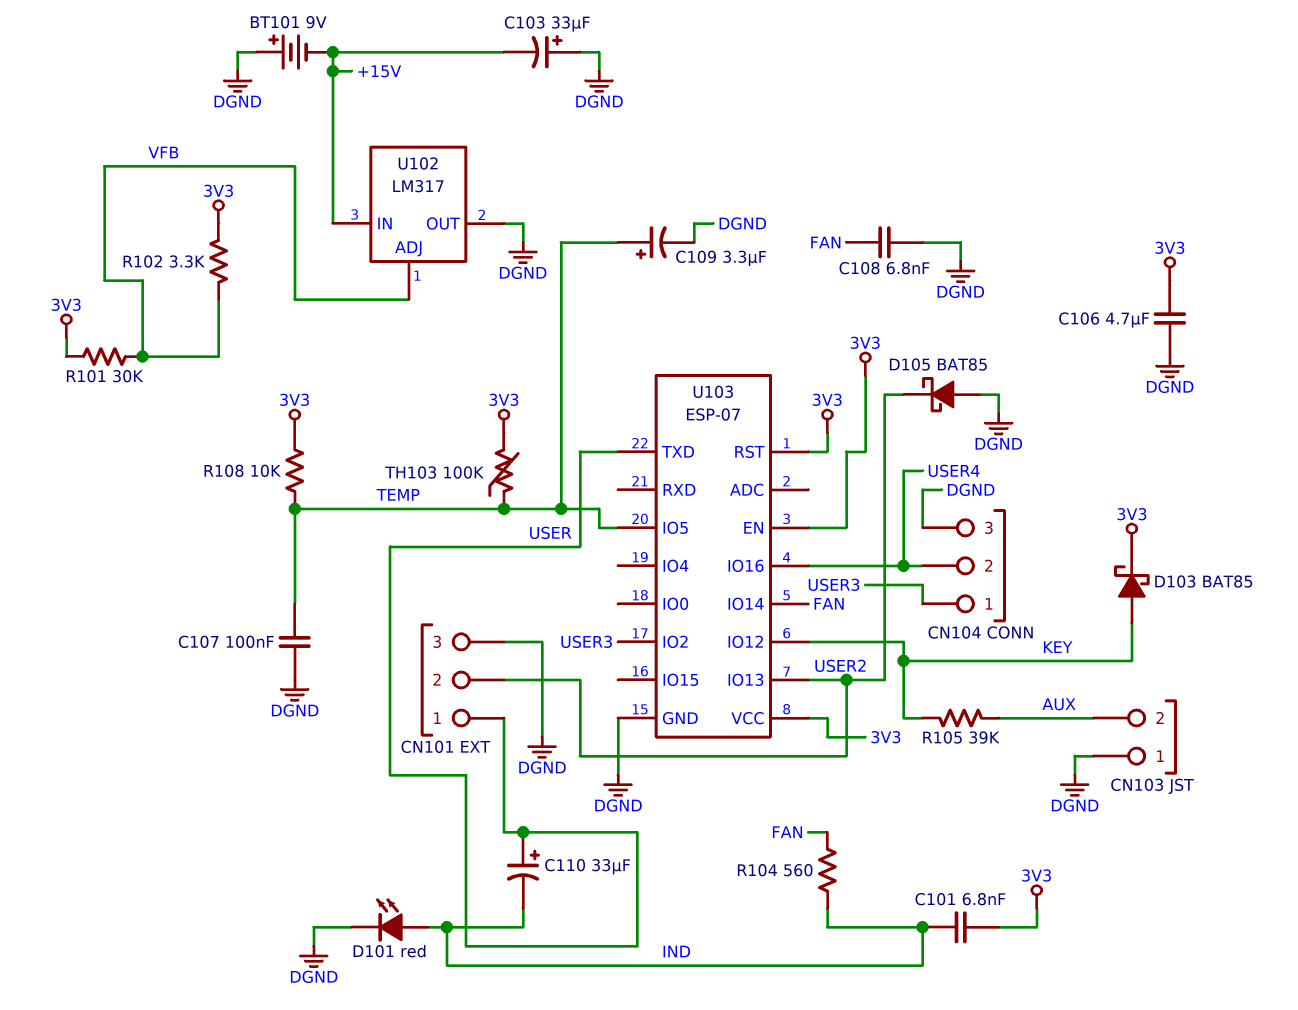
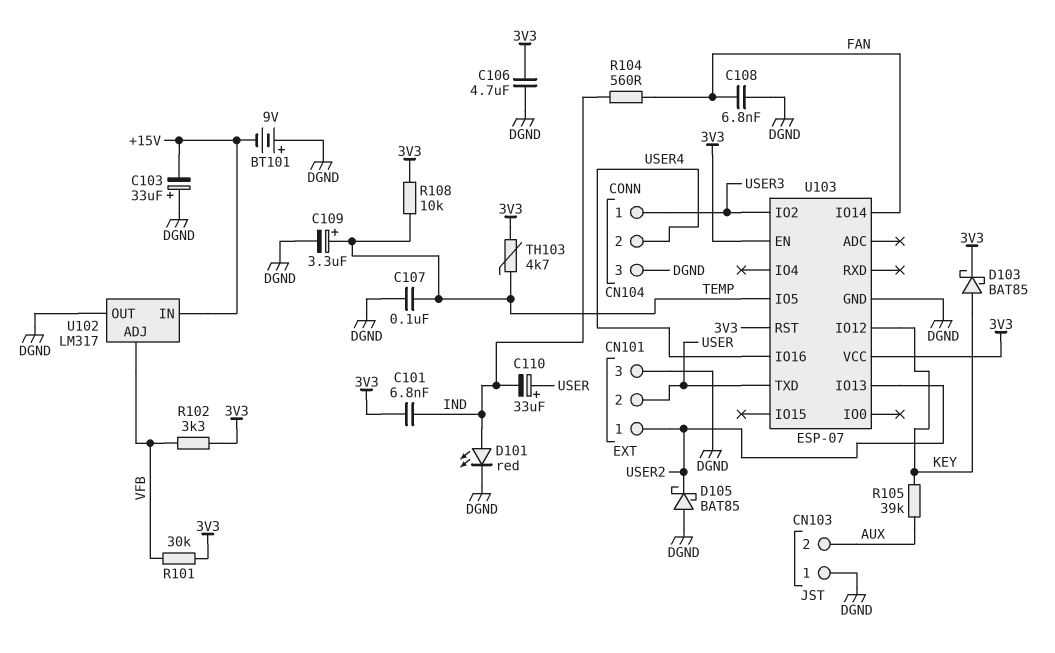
CN101 pin 1: USER -> USER2
CN101 pin 2: USER2 -> USER
TH103: 100k (3V3, TEMP) -> 4.7k (3V3, TEMP)

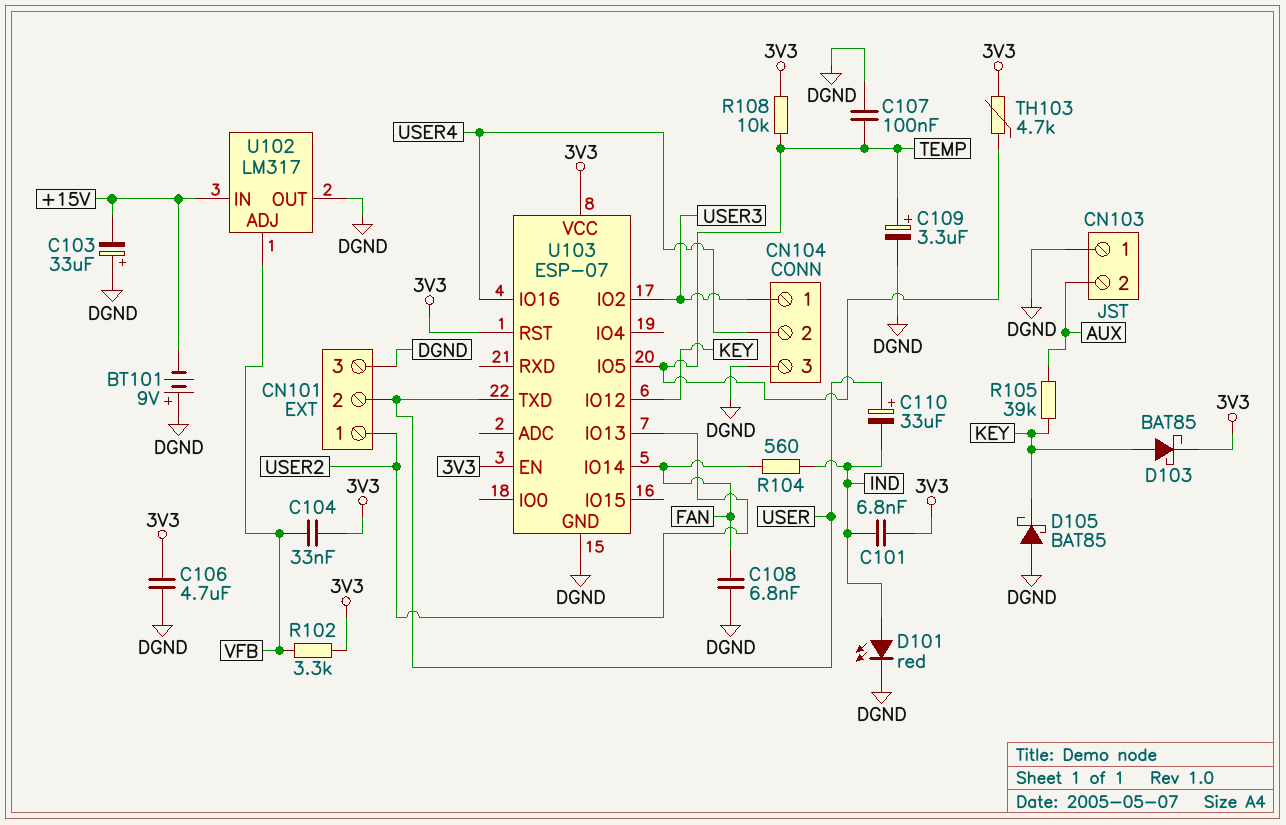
C104: none -> 33nF (3V3, VFB)
D105: schottky BAT85 (A DGND, K USER2) -> schottky BAT85 (A DGND, K KEY)
R101: 30k (3V3, VFB) -> none

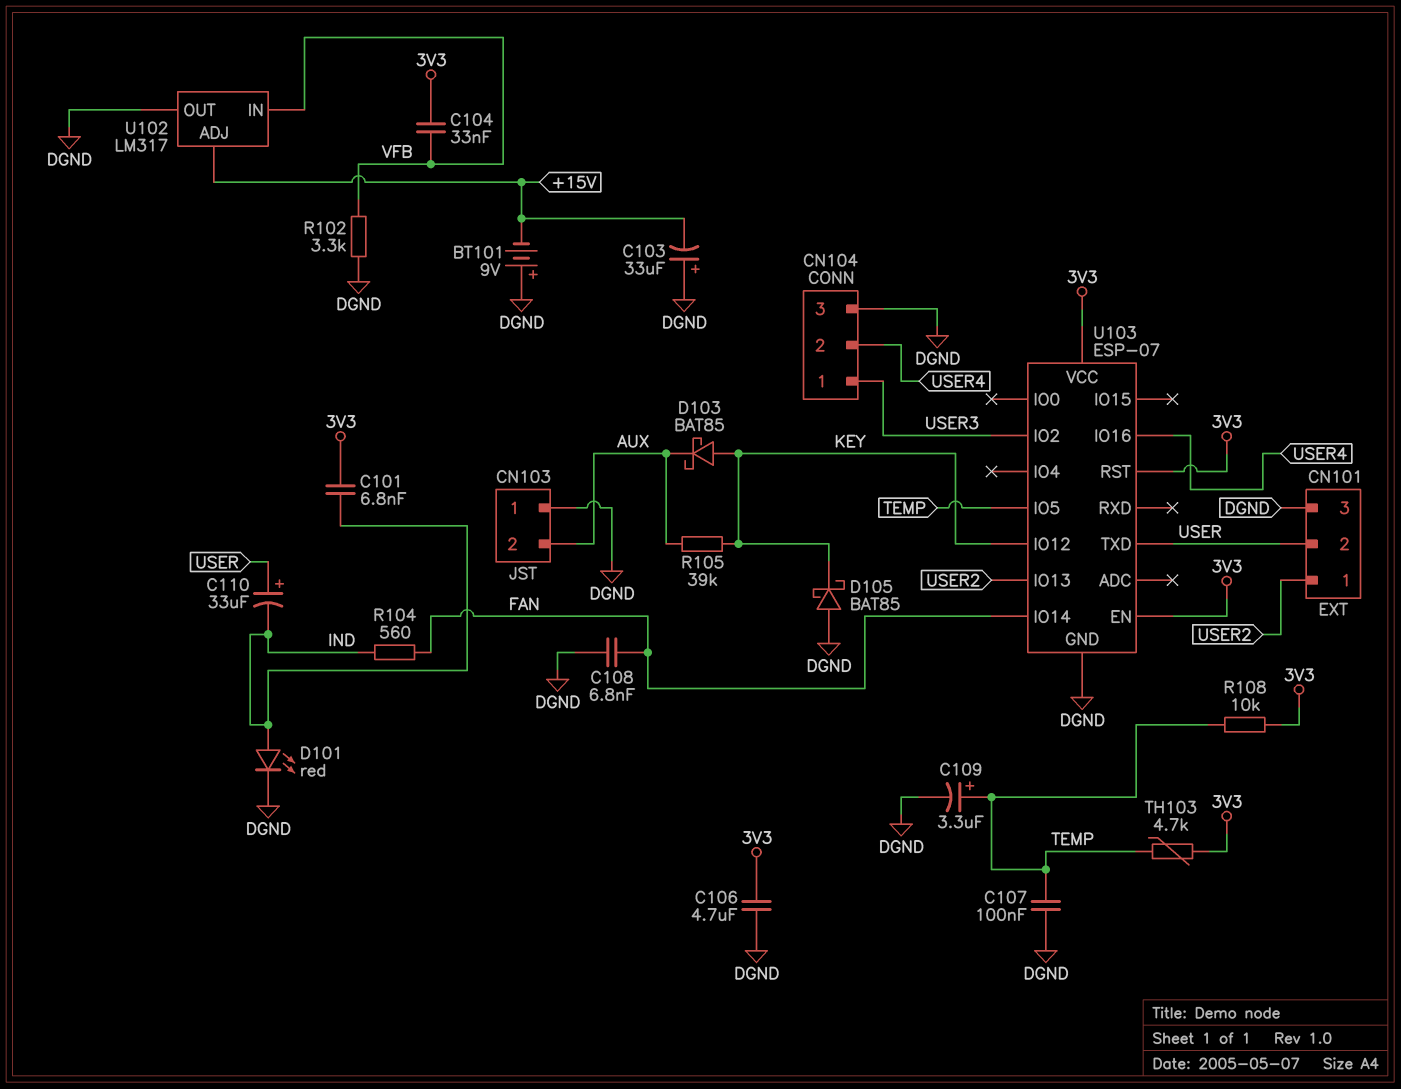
D103: schottky BAT85 (A KEY, K 3V3) -> schottky BAT85 (A KEY, K AUX)
R102: 3.3k (3V3, VFB) -> 3.3k (DGND, VFB)
U102 pin ADJ: VFB -> +15V
U102 pin IN: +15V -> VFB

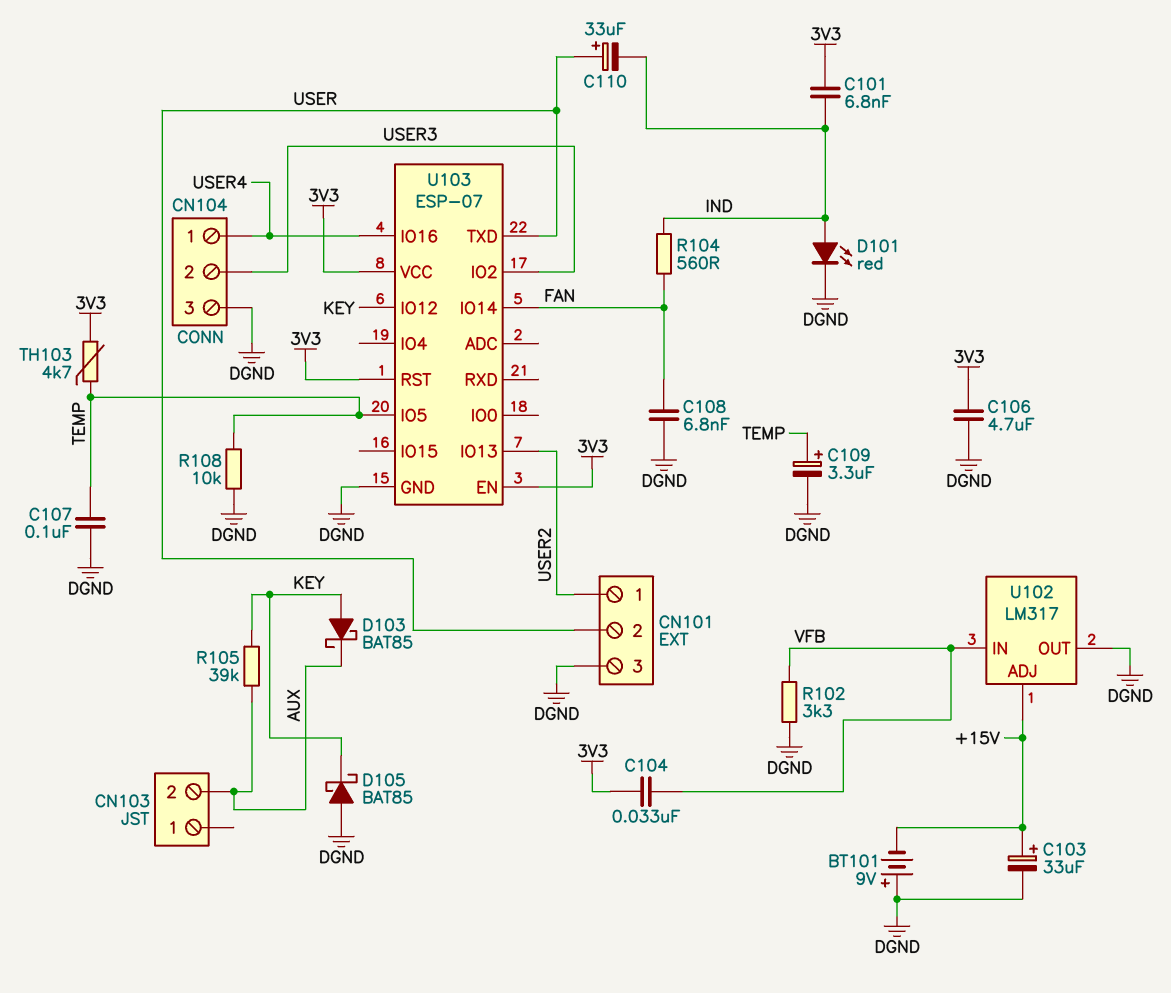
C103: 33uF (plus DGND, minus +15V) -> 33uF (plus +15V, minus DGND)
CN103 pin 1: DGND -> none
CN104 pin 1: USER3 -> USER4
CN104 pin 2: USER4 -> USER3
R108: 10k (3V3, TEMP) -> 10k (DGND, TEMP)

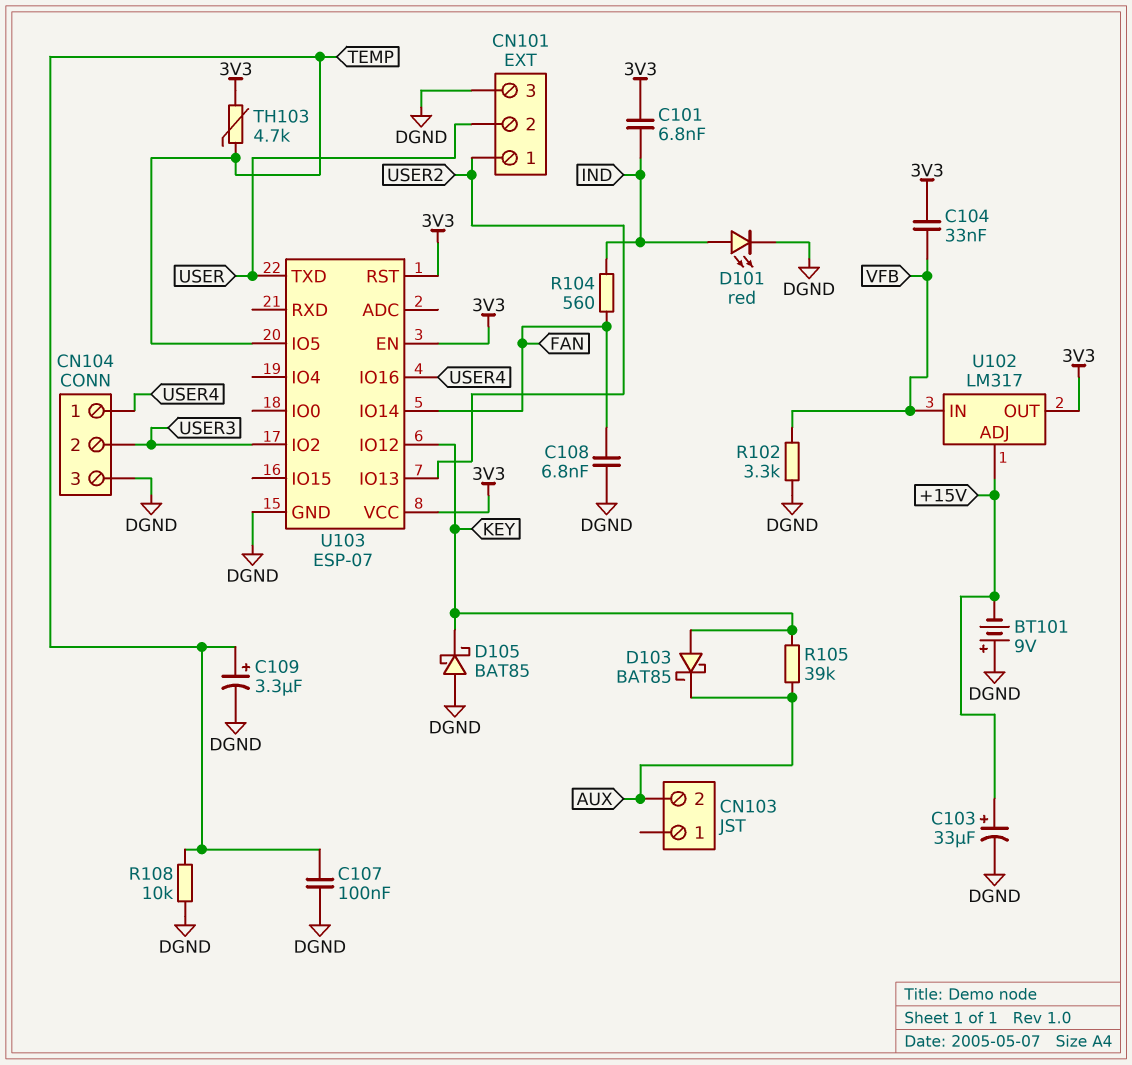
C106: 4.7uF (3V3, DGND) -> none
C110: 33uF (plus USER, minus IND) -> none
U102 pin OUT: DGND -> 3V3

